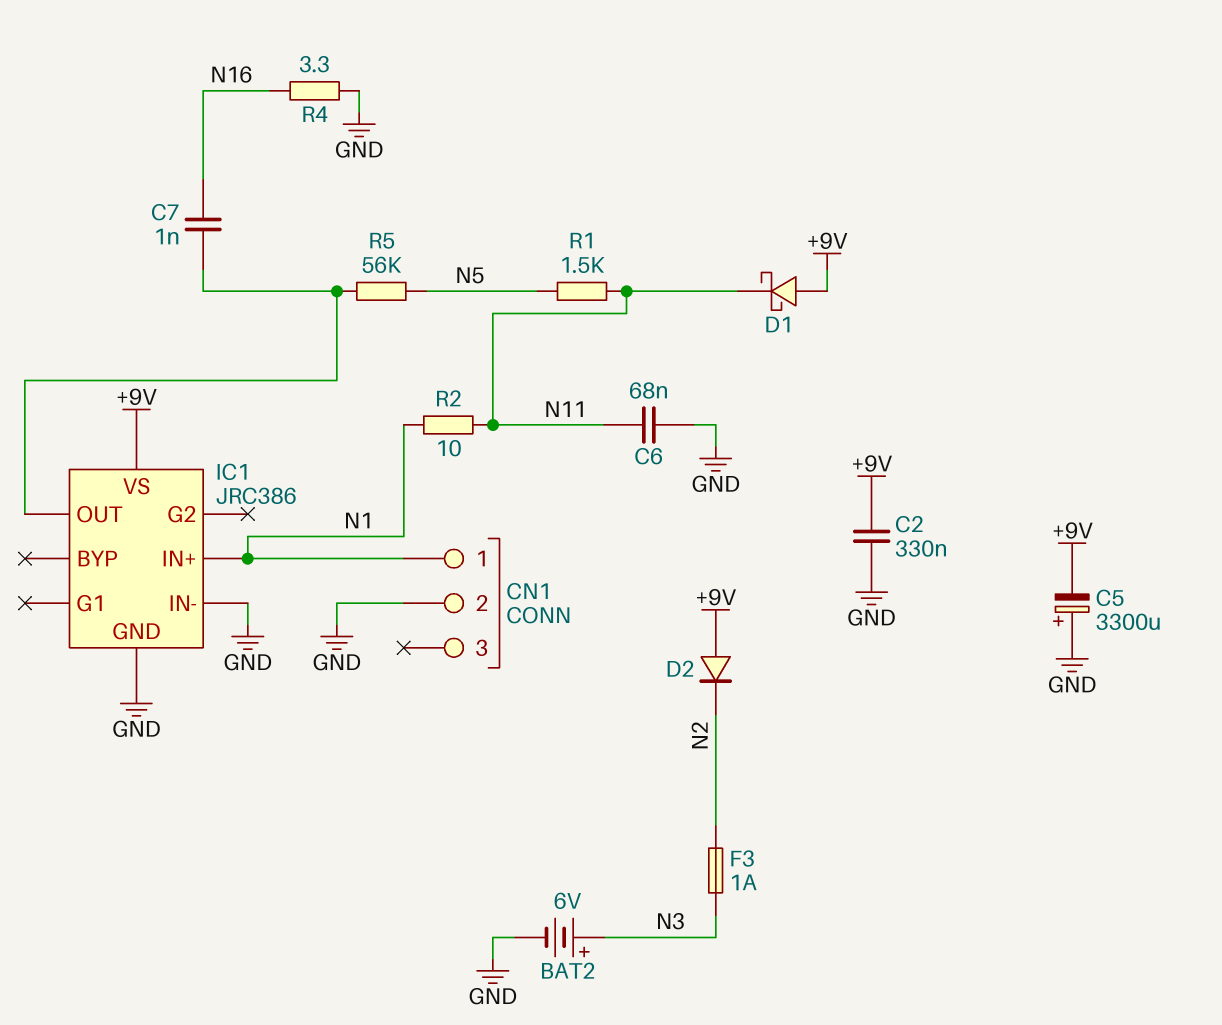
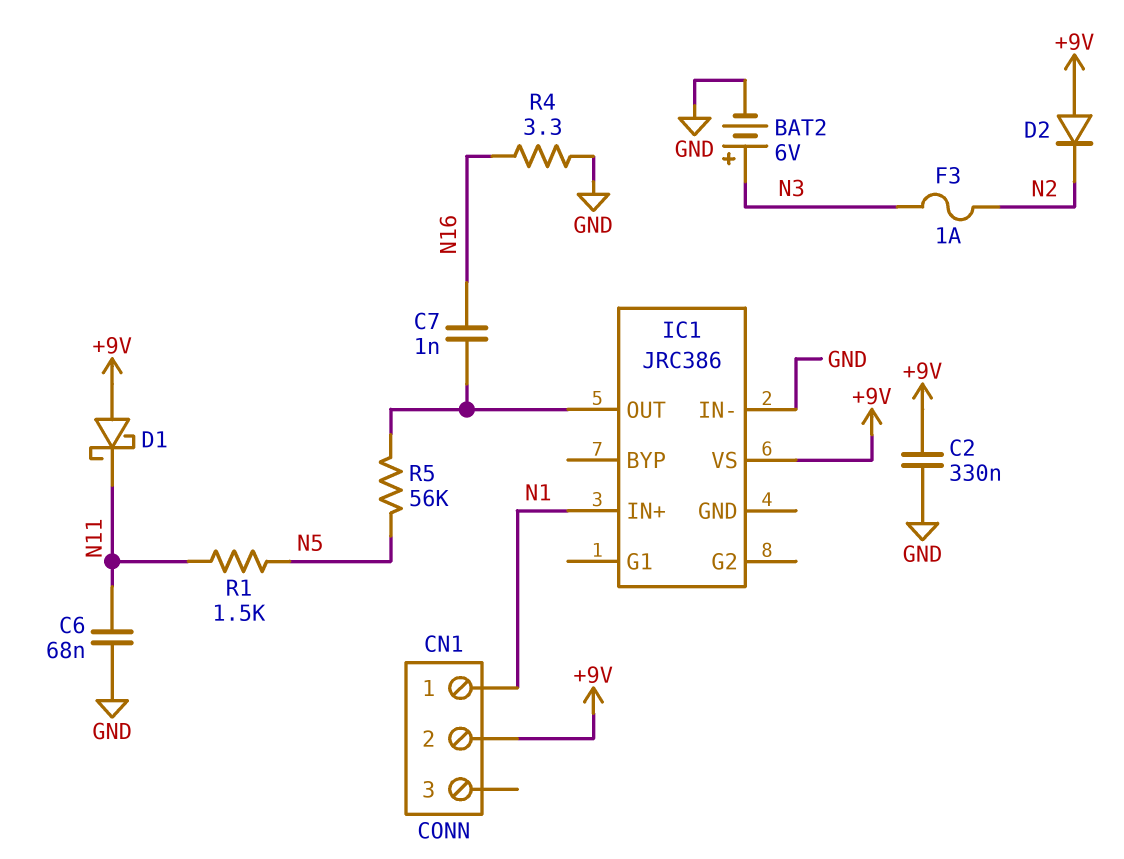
C5: 3300uF (plus GND, minus +9V) -> none
CN1 pin 2: GND -> +9V
IC1 pin GND: GND -> none
R2: 10 (N1, N11) -> none

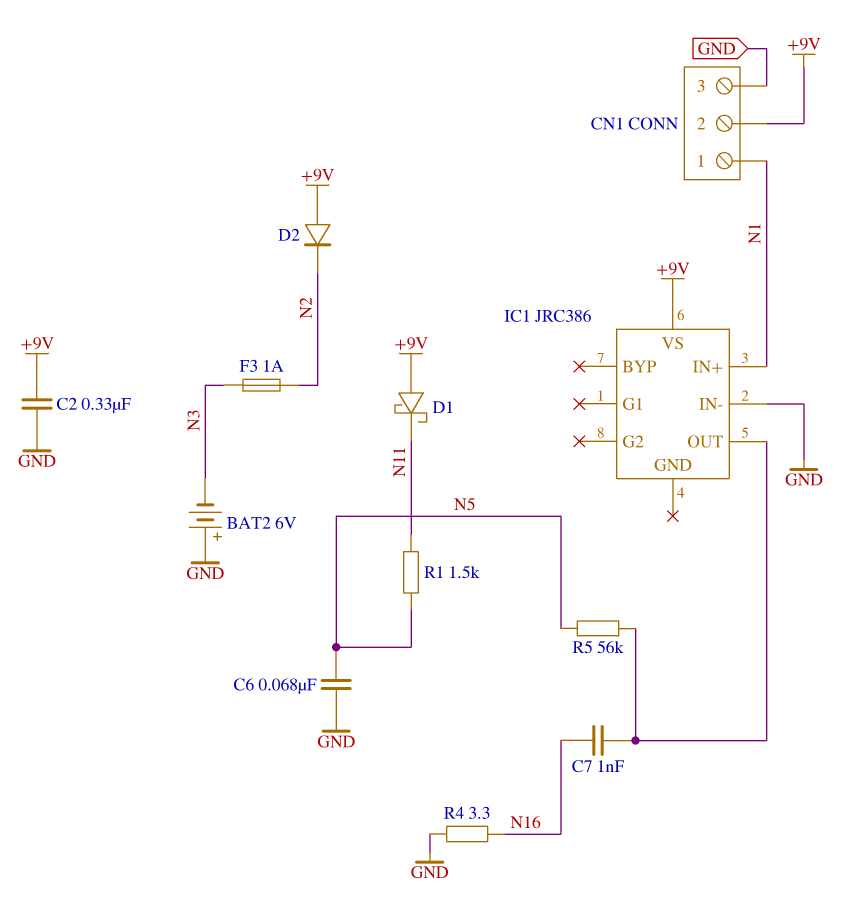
BAT2: 6V (plus N3, minus GND) -> 6V (plus GND, minus N3)
C6: 68nF (GND, N11) -> 68nF (GND, N5)
CN1 pin 3: none -> GND

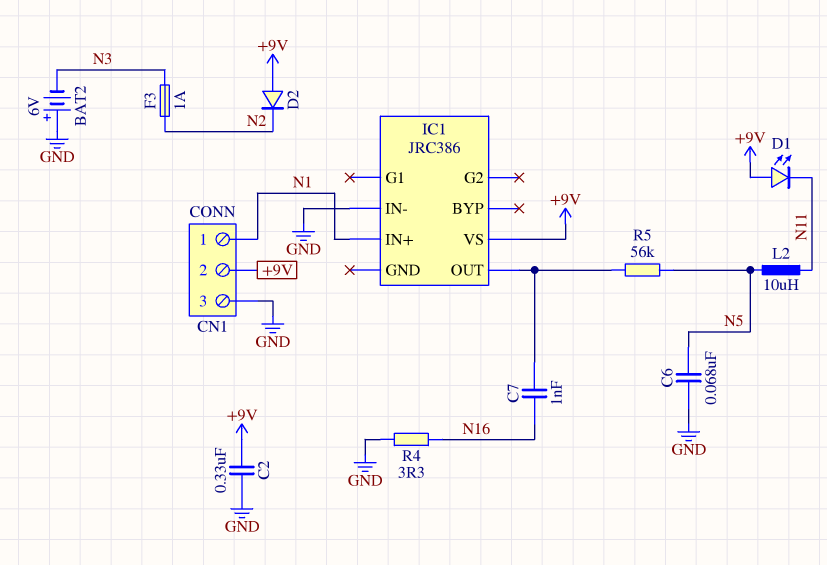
D1: schottky (A +9V, K N11) -> LED (A +9V, K N11)
L2: none -> 10uH (N5, N11)
R1: 1.5k (N5, N11) -> none

